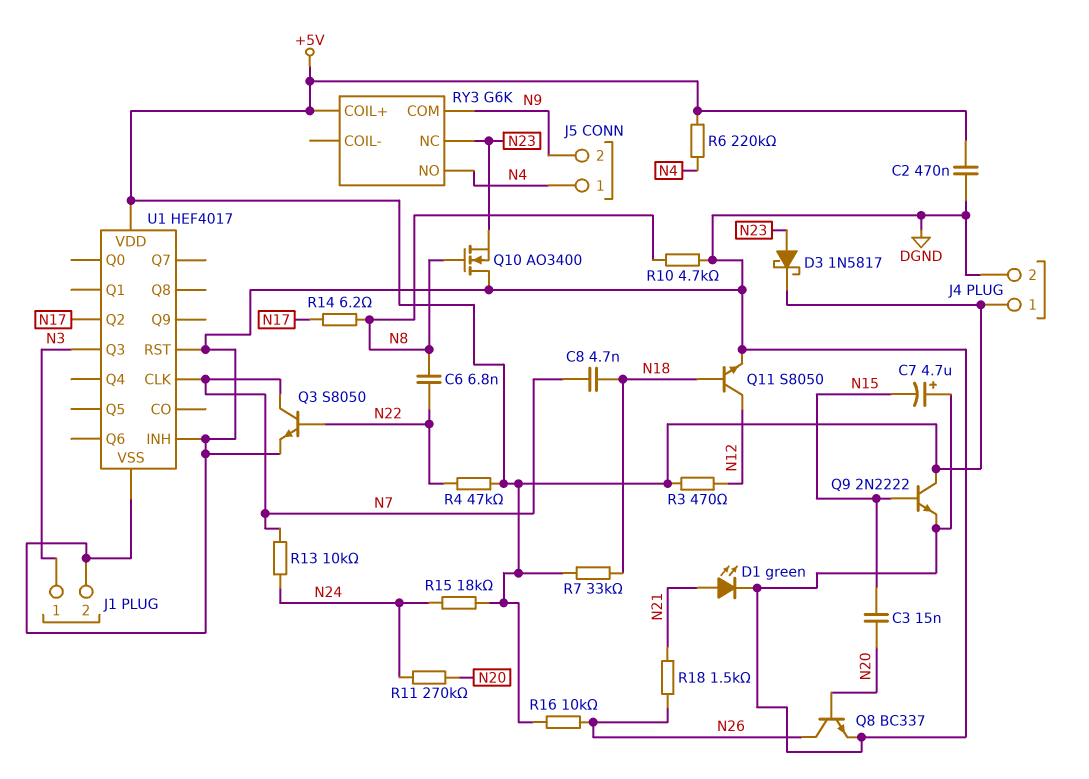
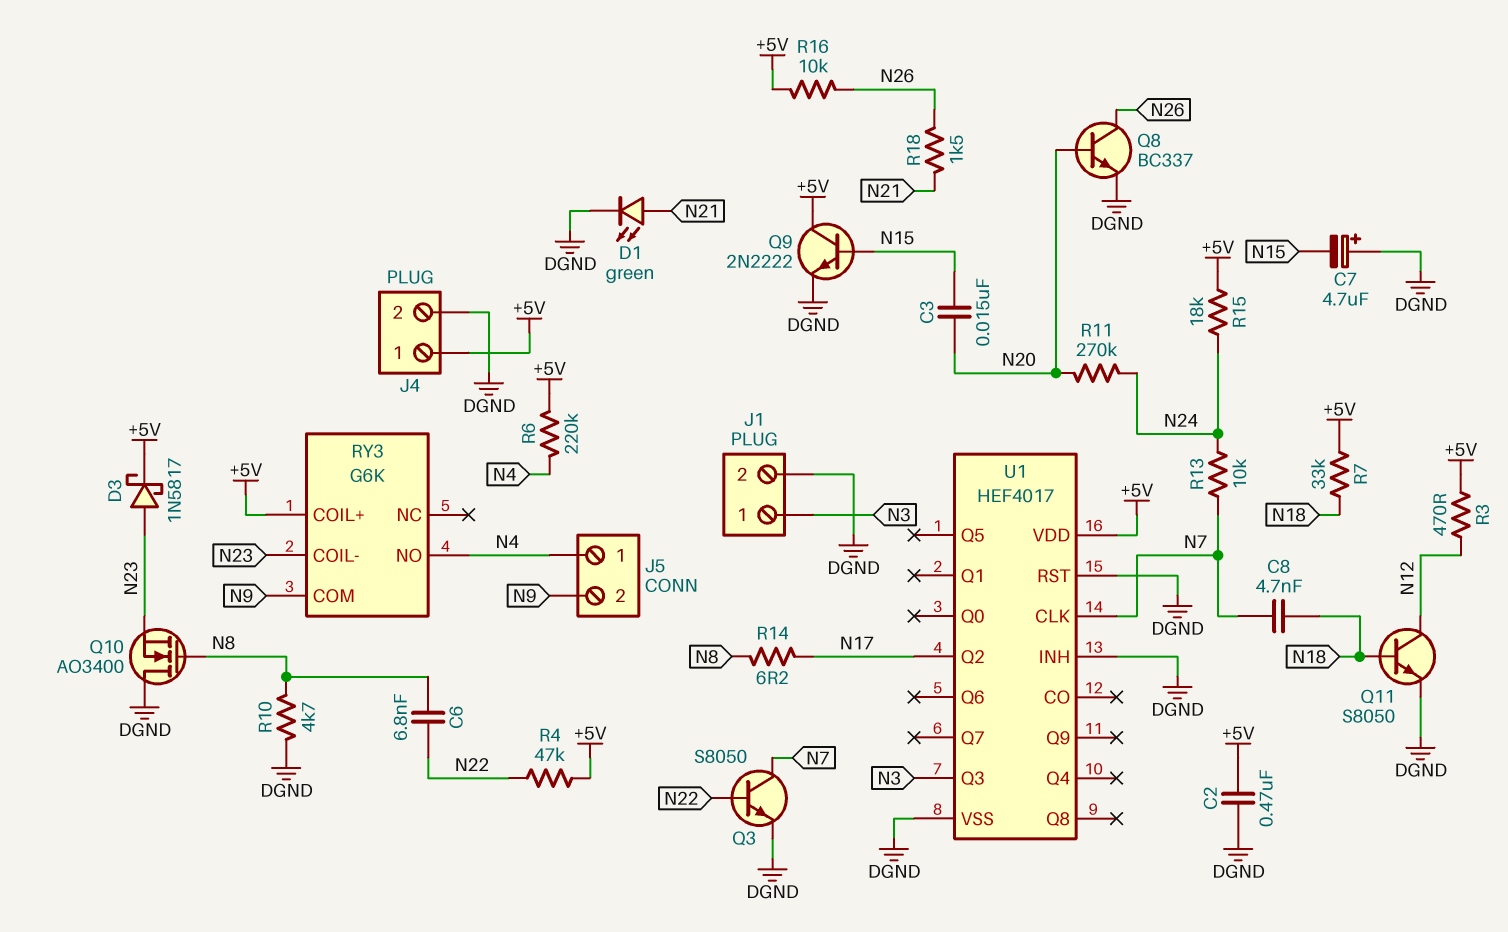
RY3 pin COIL-: none -> N23
RY3 pin NC: N23 -> none

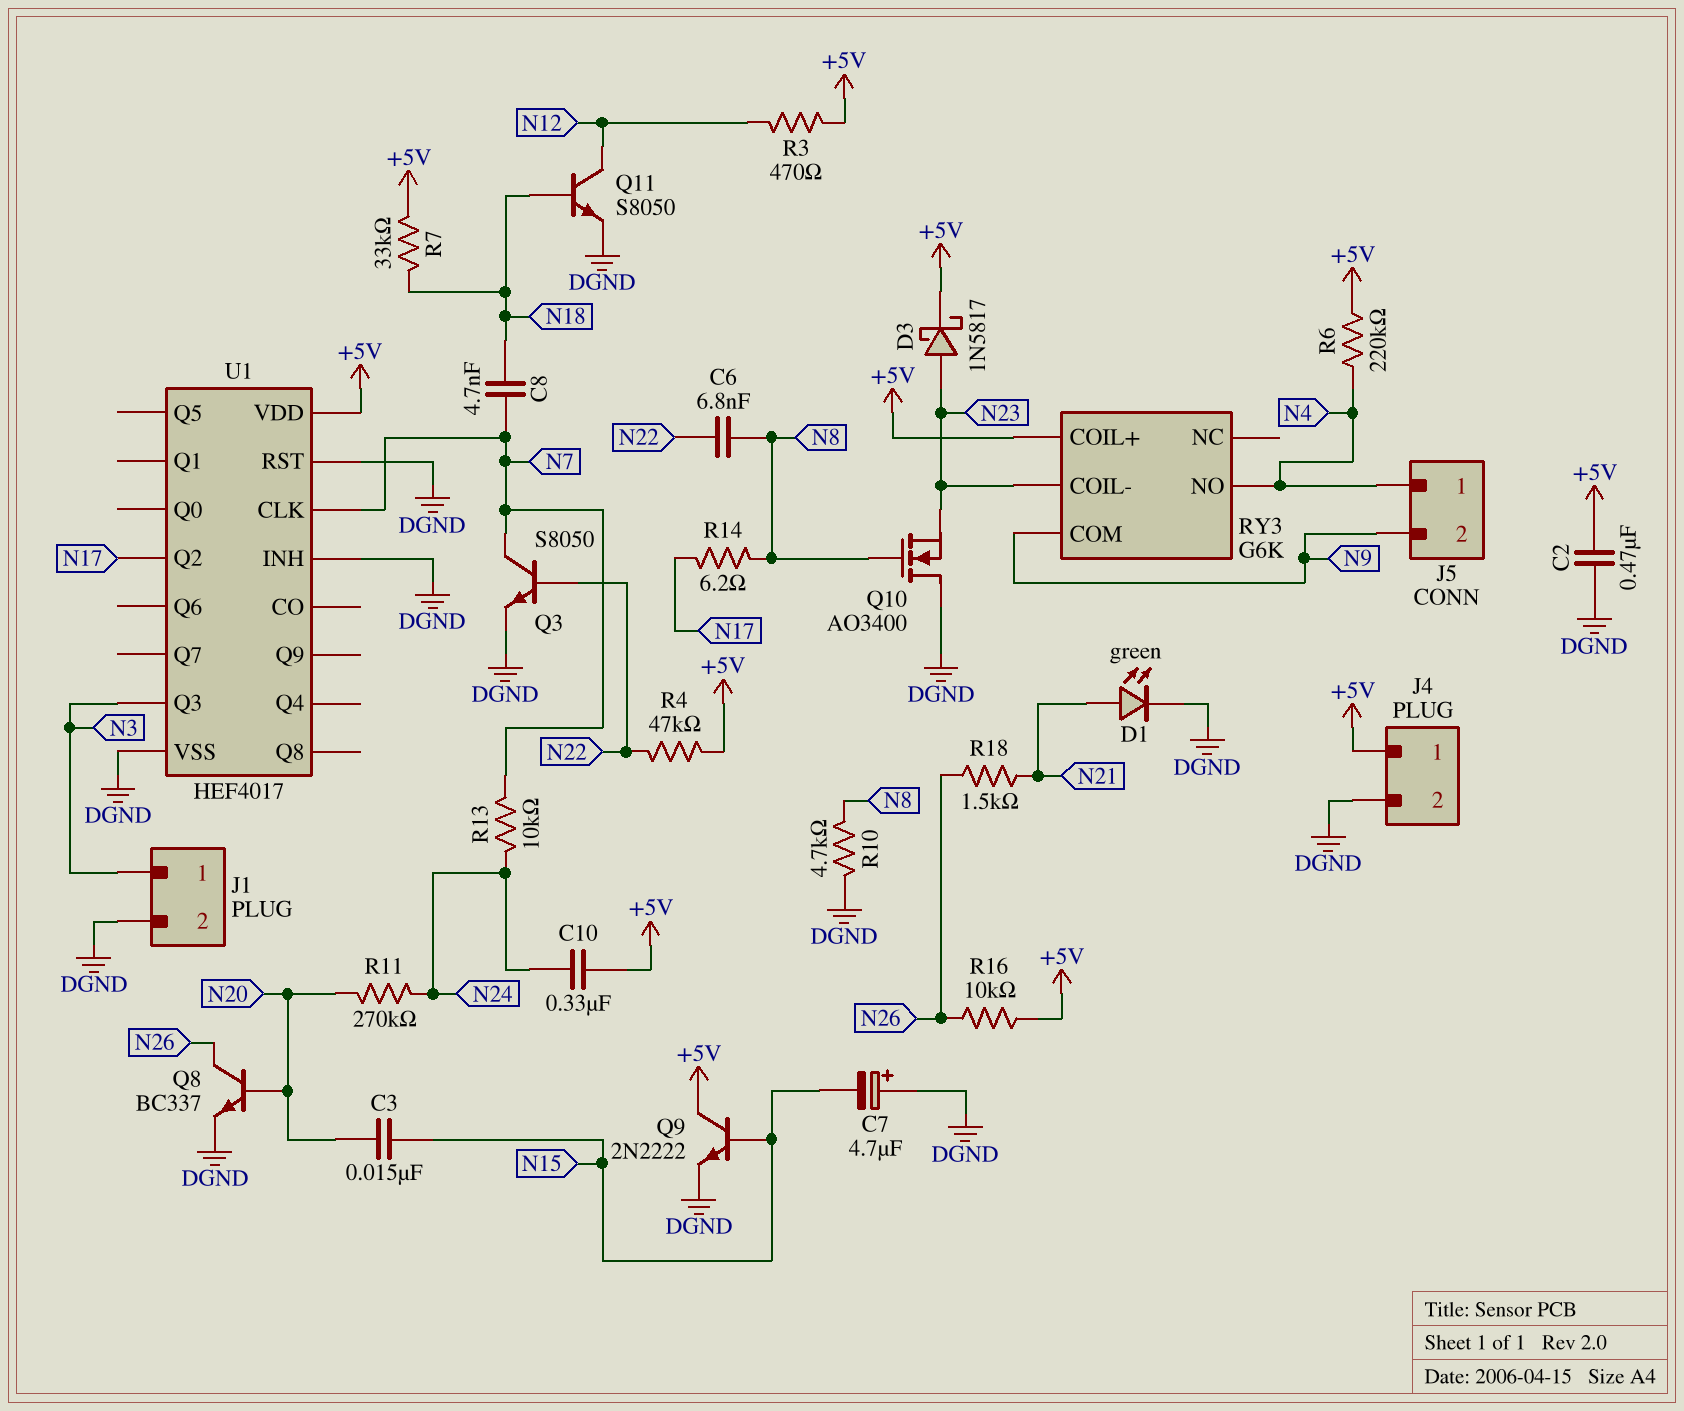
C10: none -> 330nF (+5V, N24)
R15: 18k (+5V, N24) -> none

